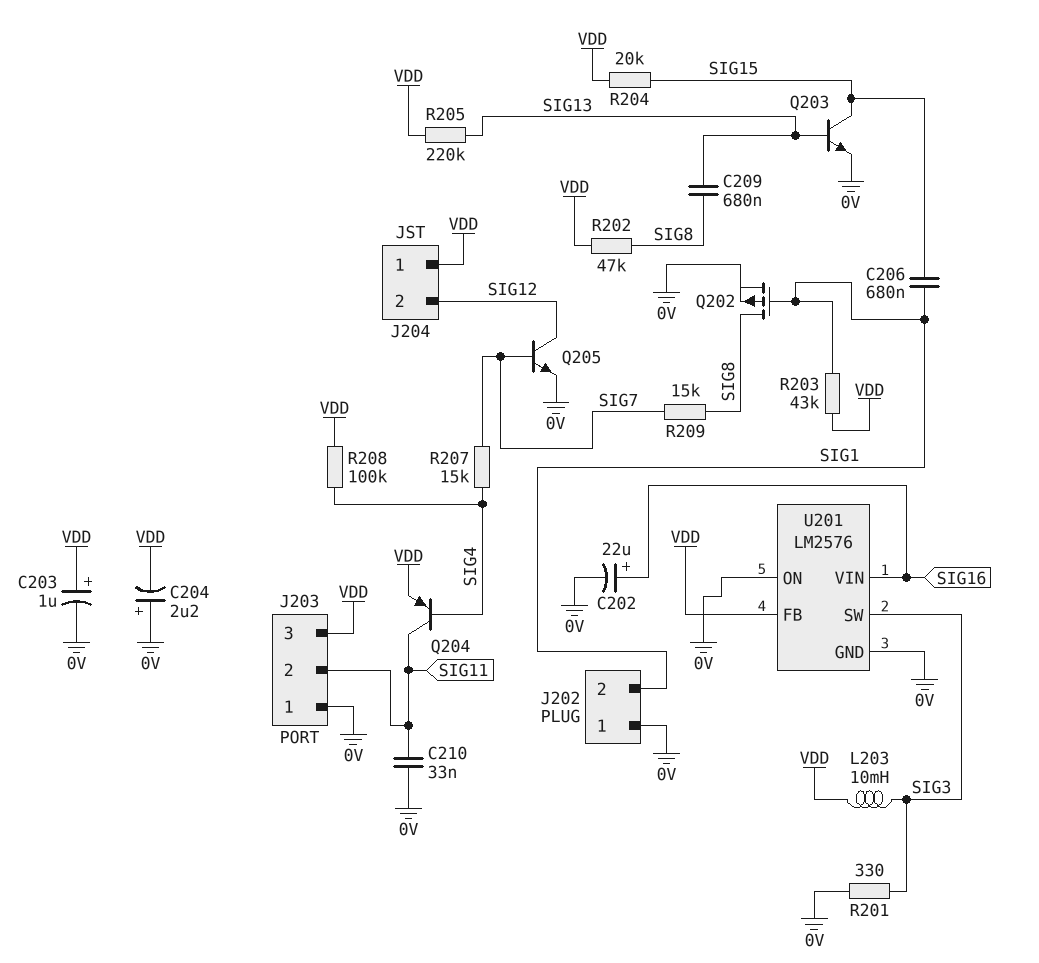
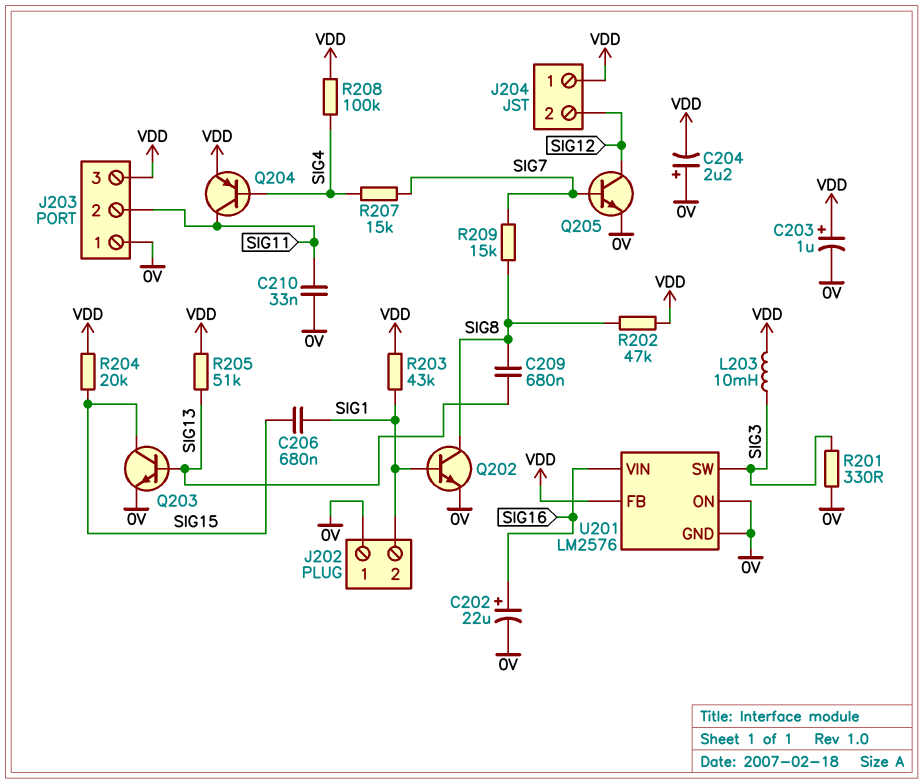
Q202: PMOS (G SIG1, D SIG8, S 0V) -> NPN (B SIG1, C SIG8, E 0V)
R205: 220k (SIG13, VDD) -> 51k (SIG13, VDD)

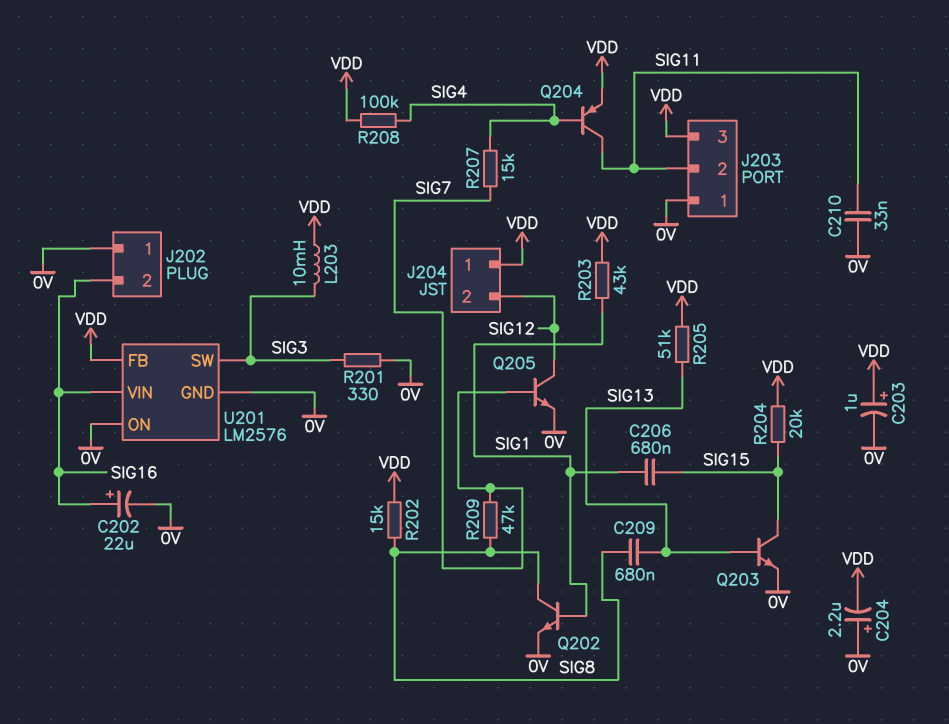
J202 pin 2: SIG1 -> SIG16
R202: 47k (SIG8, VDD) -> 15k (SIG8, VDD)
R209: 15k (SIG7, SIG8) -> 47k (SIG7, SIG8)

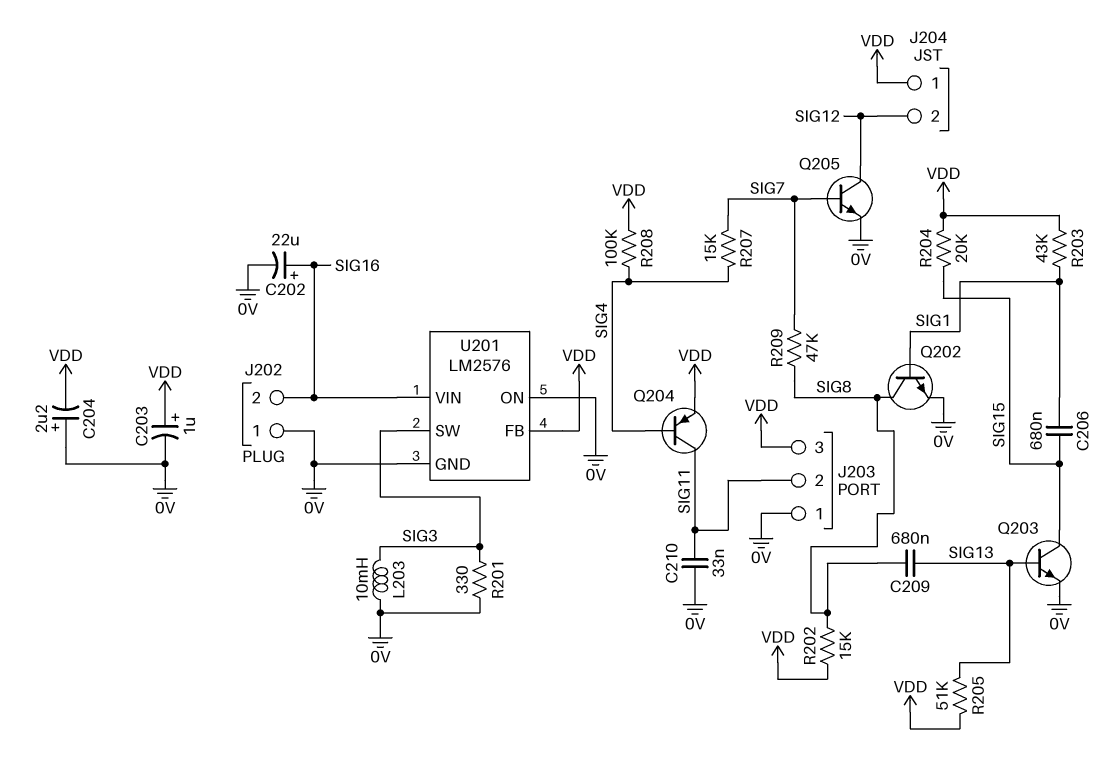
L203: 10mH (SIG3, VDD) -> 10mH (0V, SIG3)

